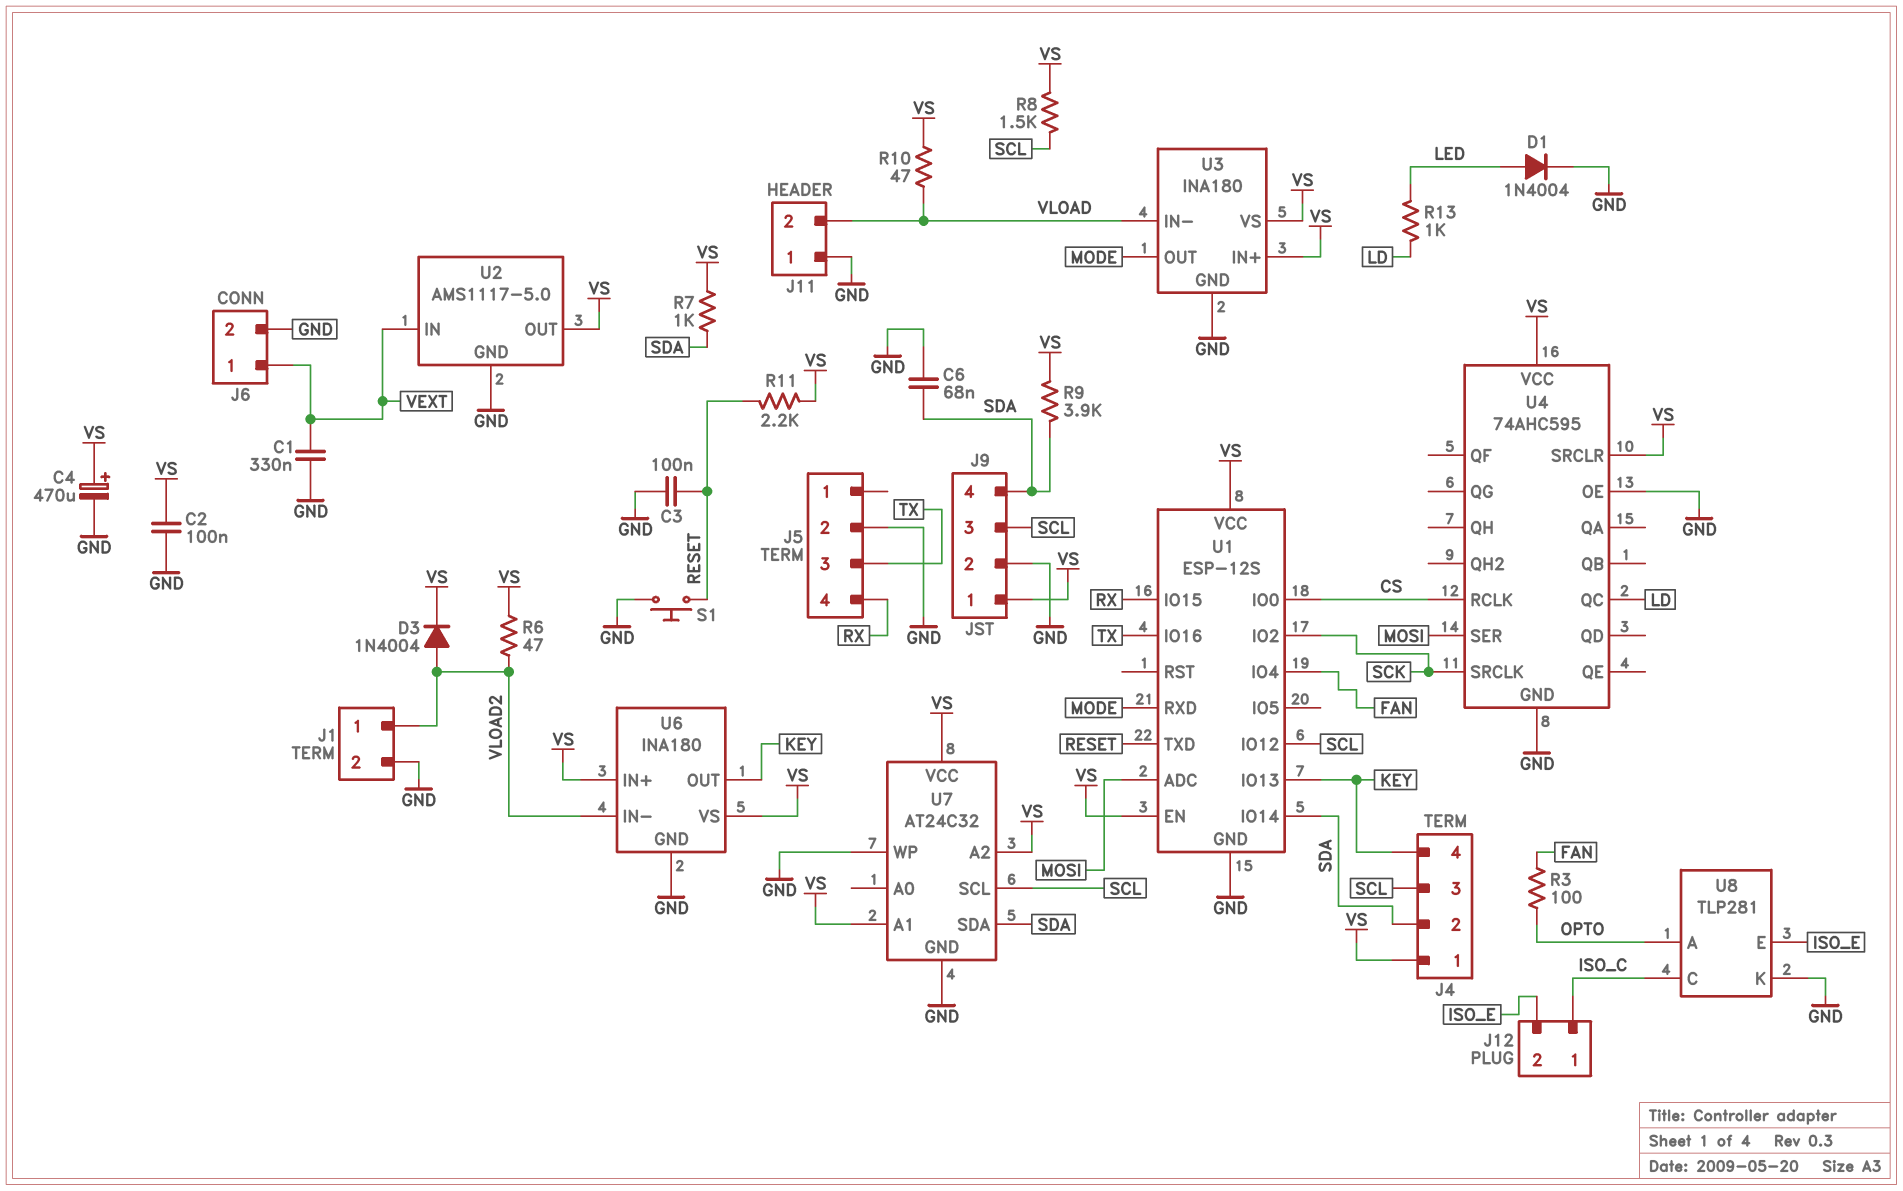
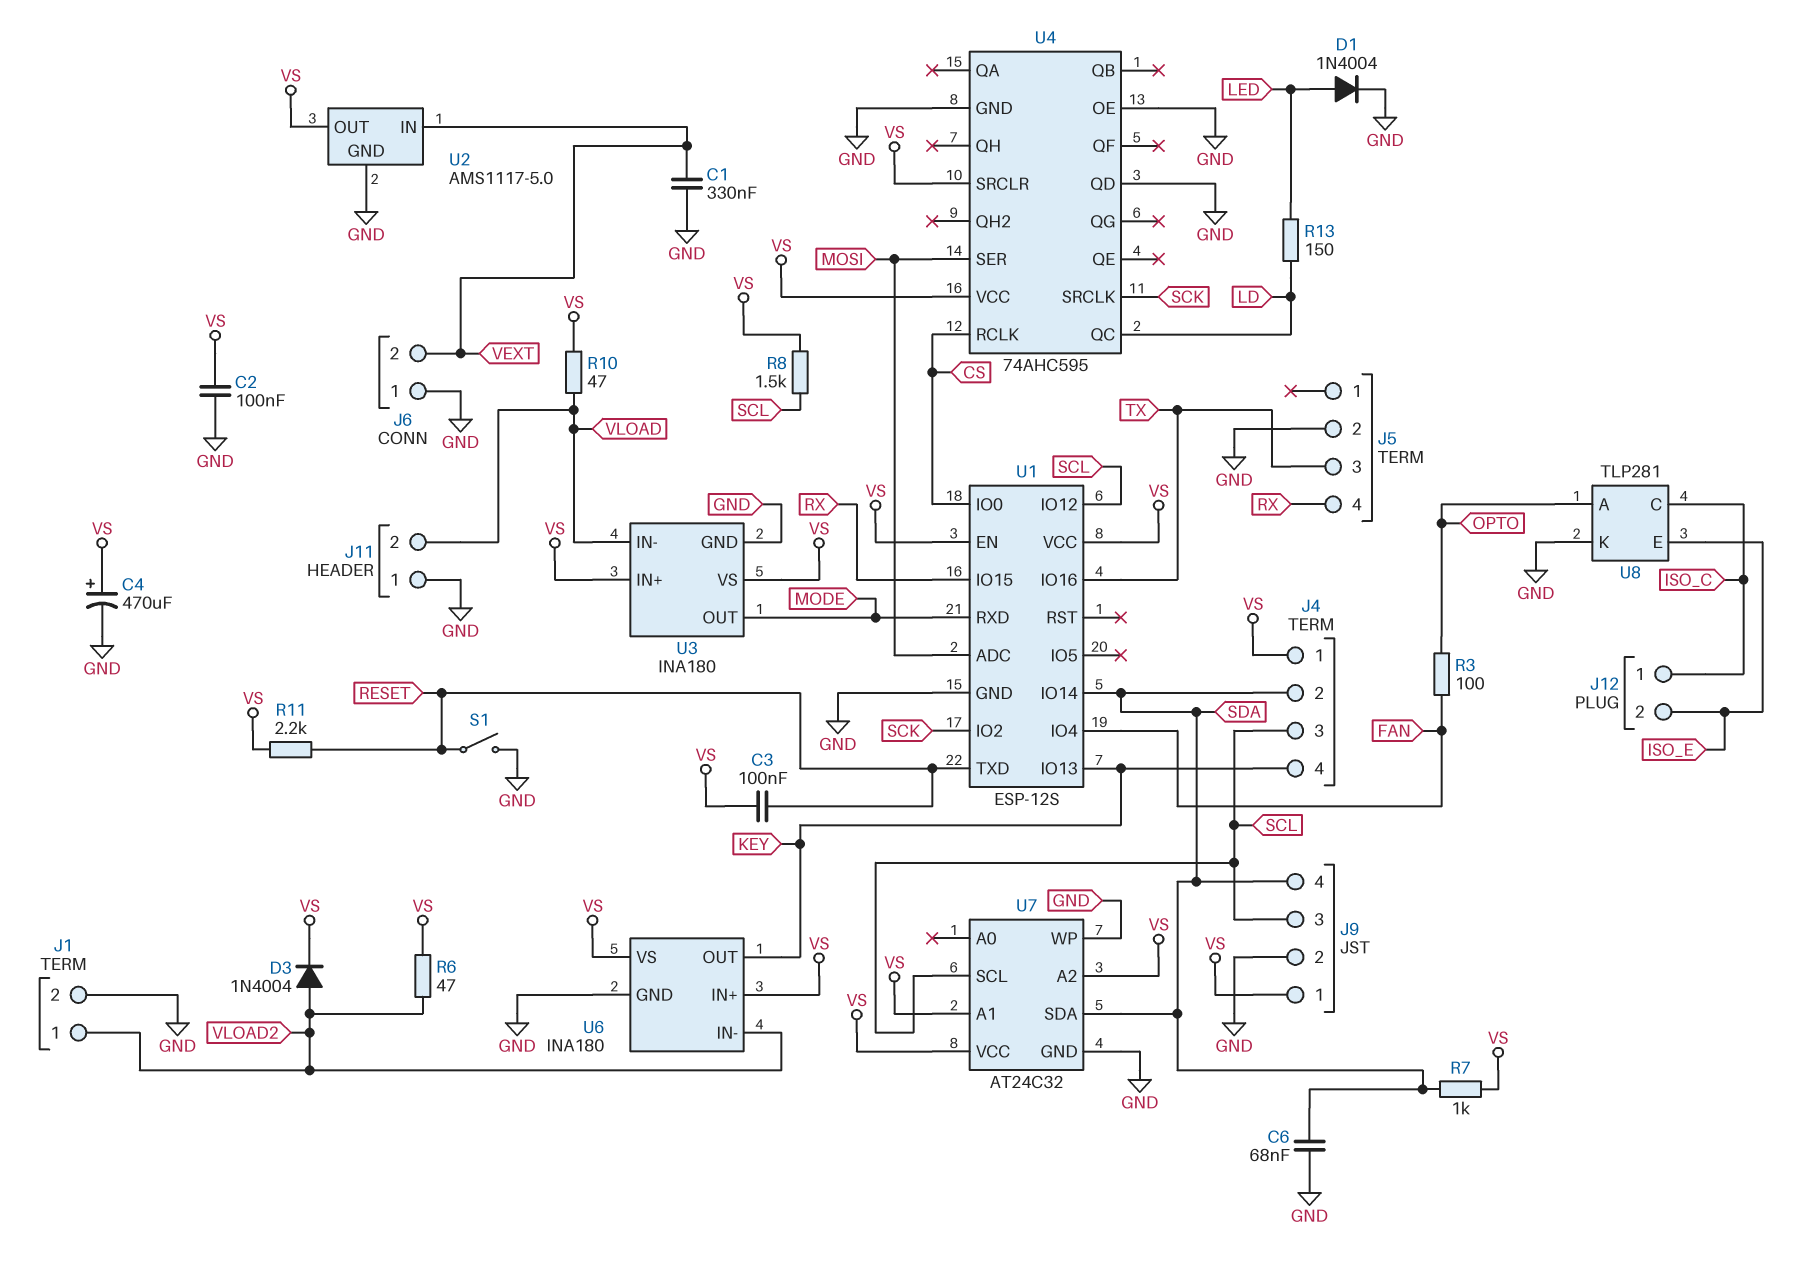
C3: 100nF (GND, RESET) -> 100nF (RESET, VS)
J6 pin 1: VEXT -> GND
J6 pin 2: GND -> VEXT
R9: 3.9k (SDA, VS) -> none
R13: 1k (LD, LED) -> 150 (LD, LED)
S1: button (GND, RESET) -> switch (GND, RESET)
U4 pin QD: none -> GND

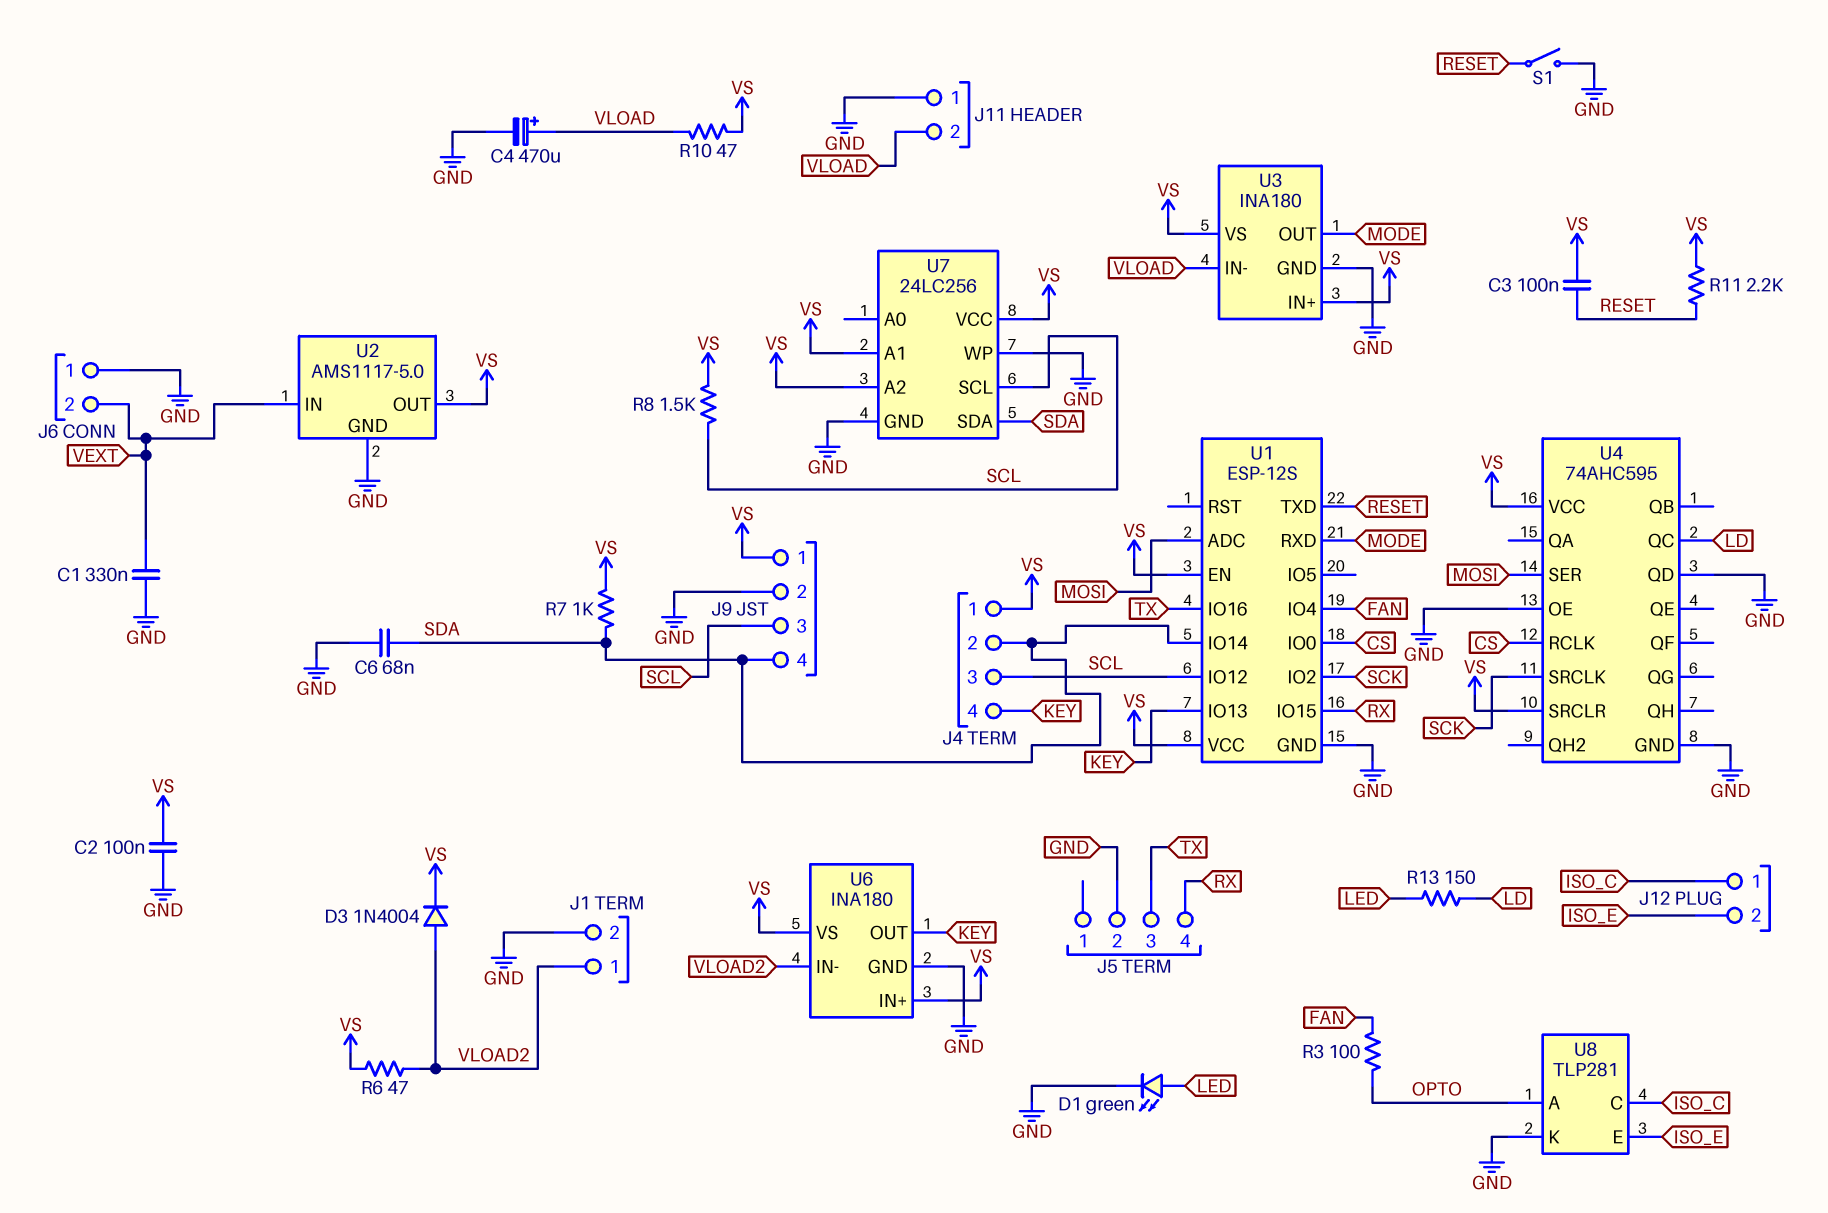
C4: 470uF (plus VS, minus GND) -> 470uF (plus VLOAD, minus GND)
D1: diode 1N4004 (A LED, K GND) -> LED green (A LED, K GND)
U7: AT24C32 -> 24LC256

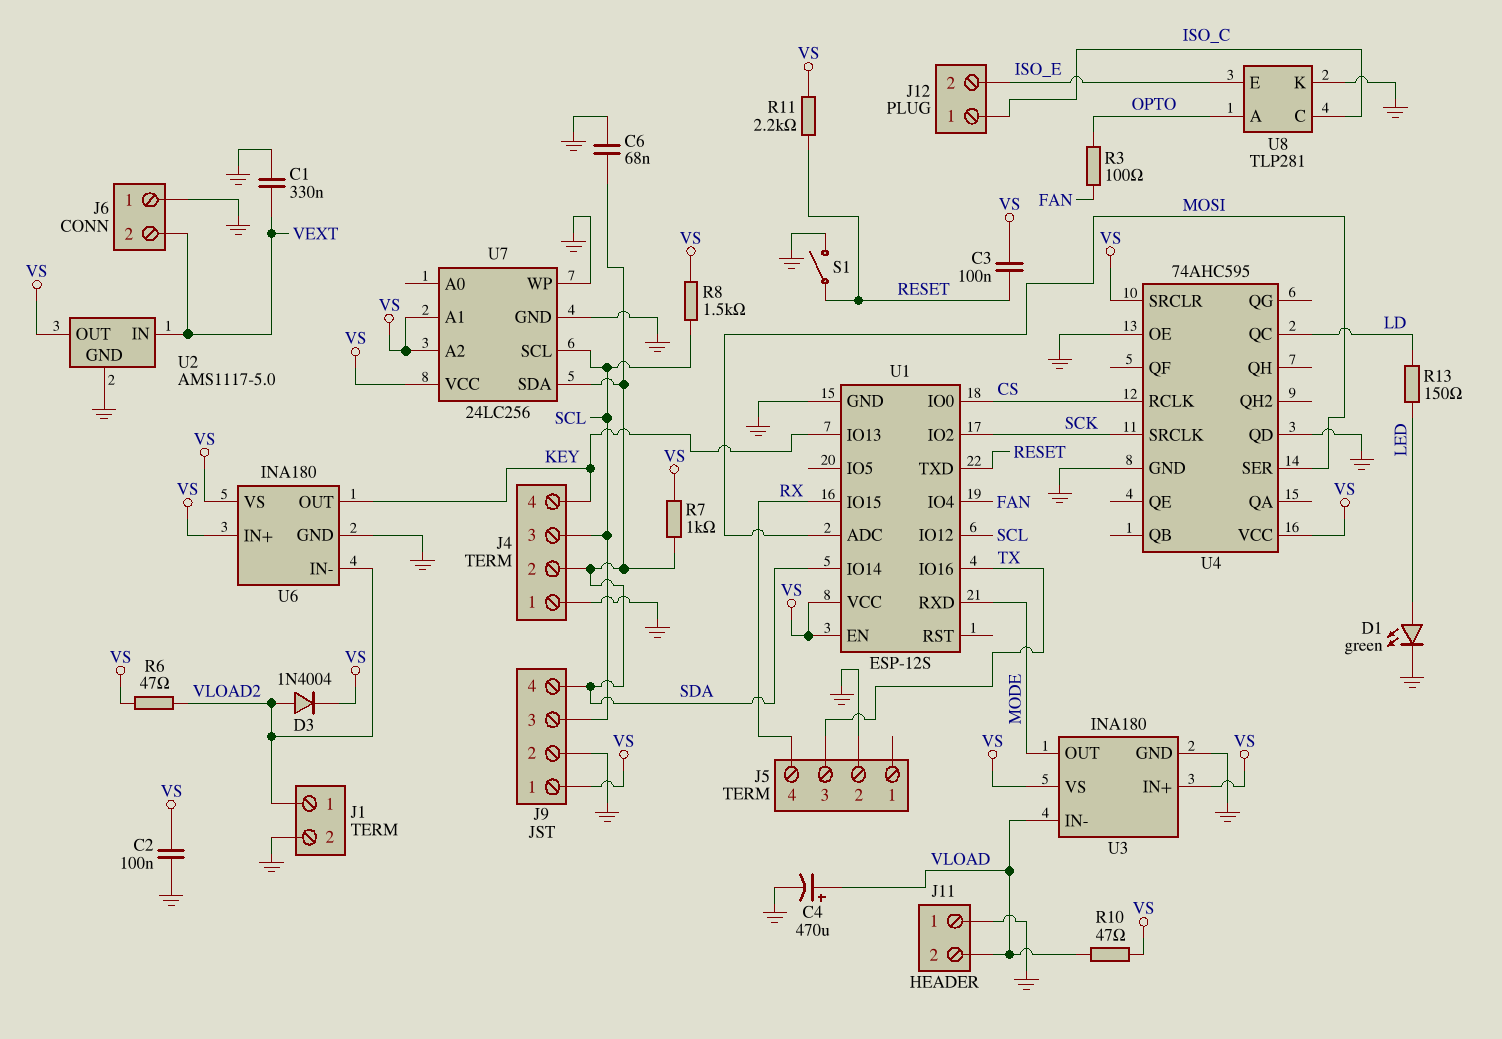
J4 pin 1: VS -> GND

